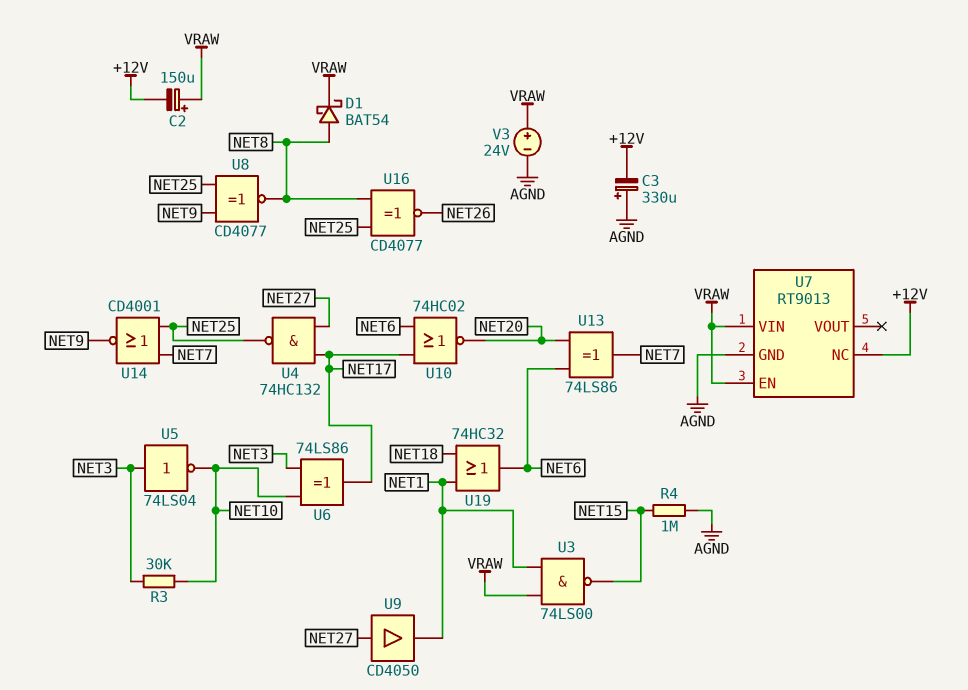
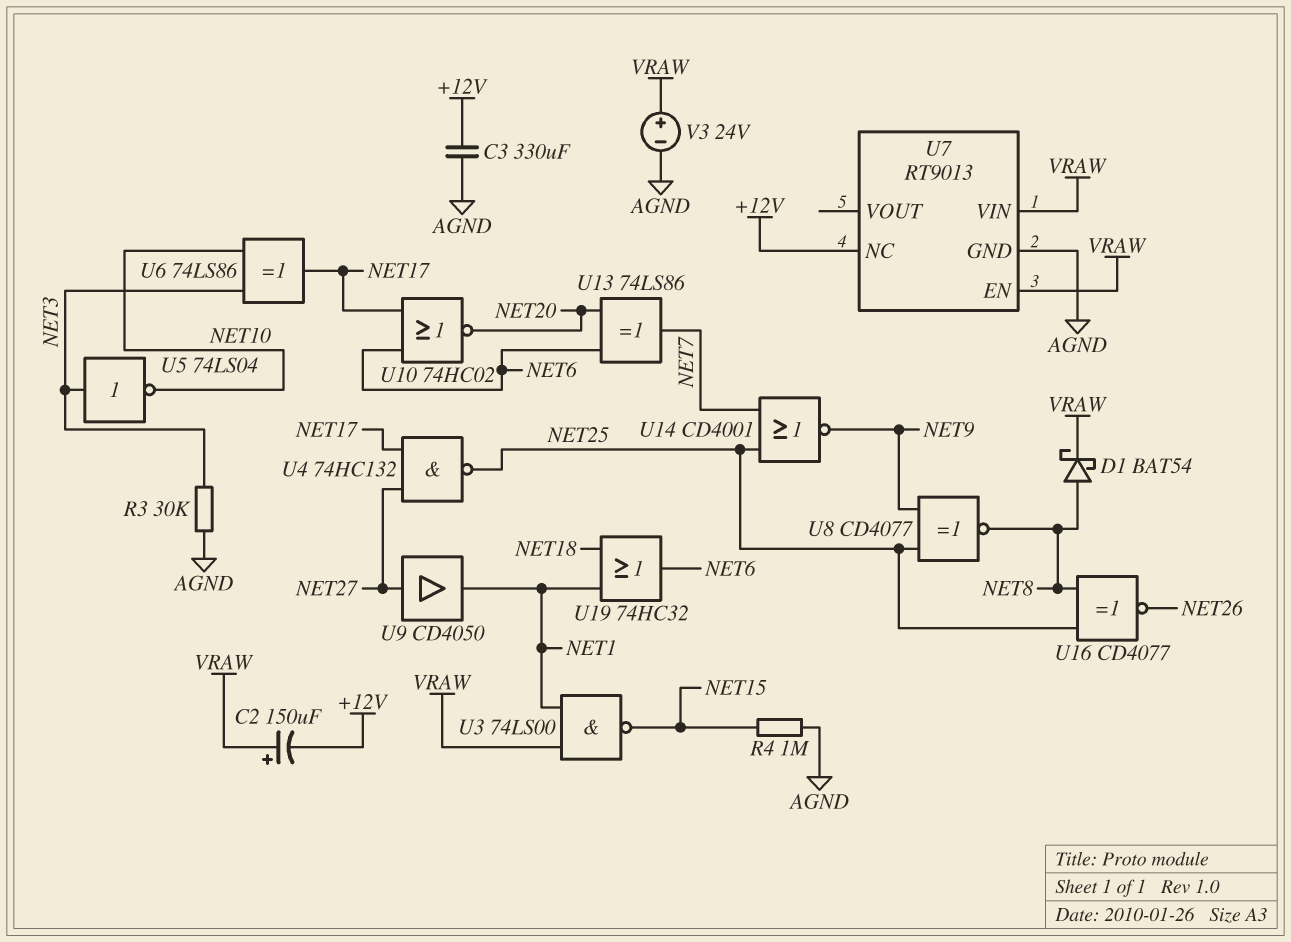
C3: 330uF (plus AGND, minus +12V) -> 330uF (+12V, AGND)
R3: 30k (NET3, NET10) -> 30k (AGND, NET3)

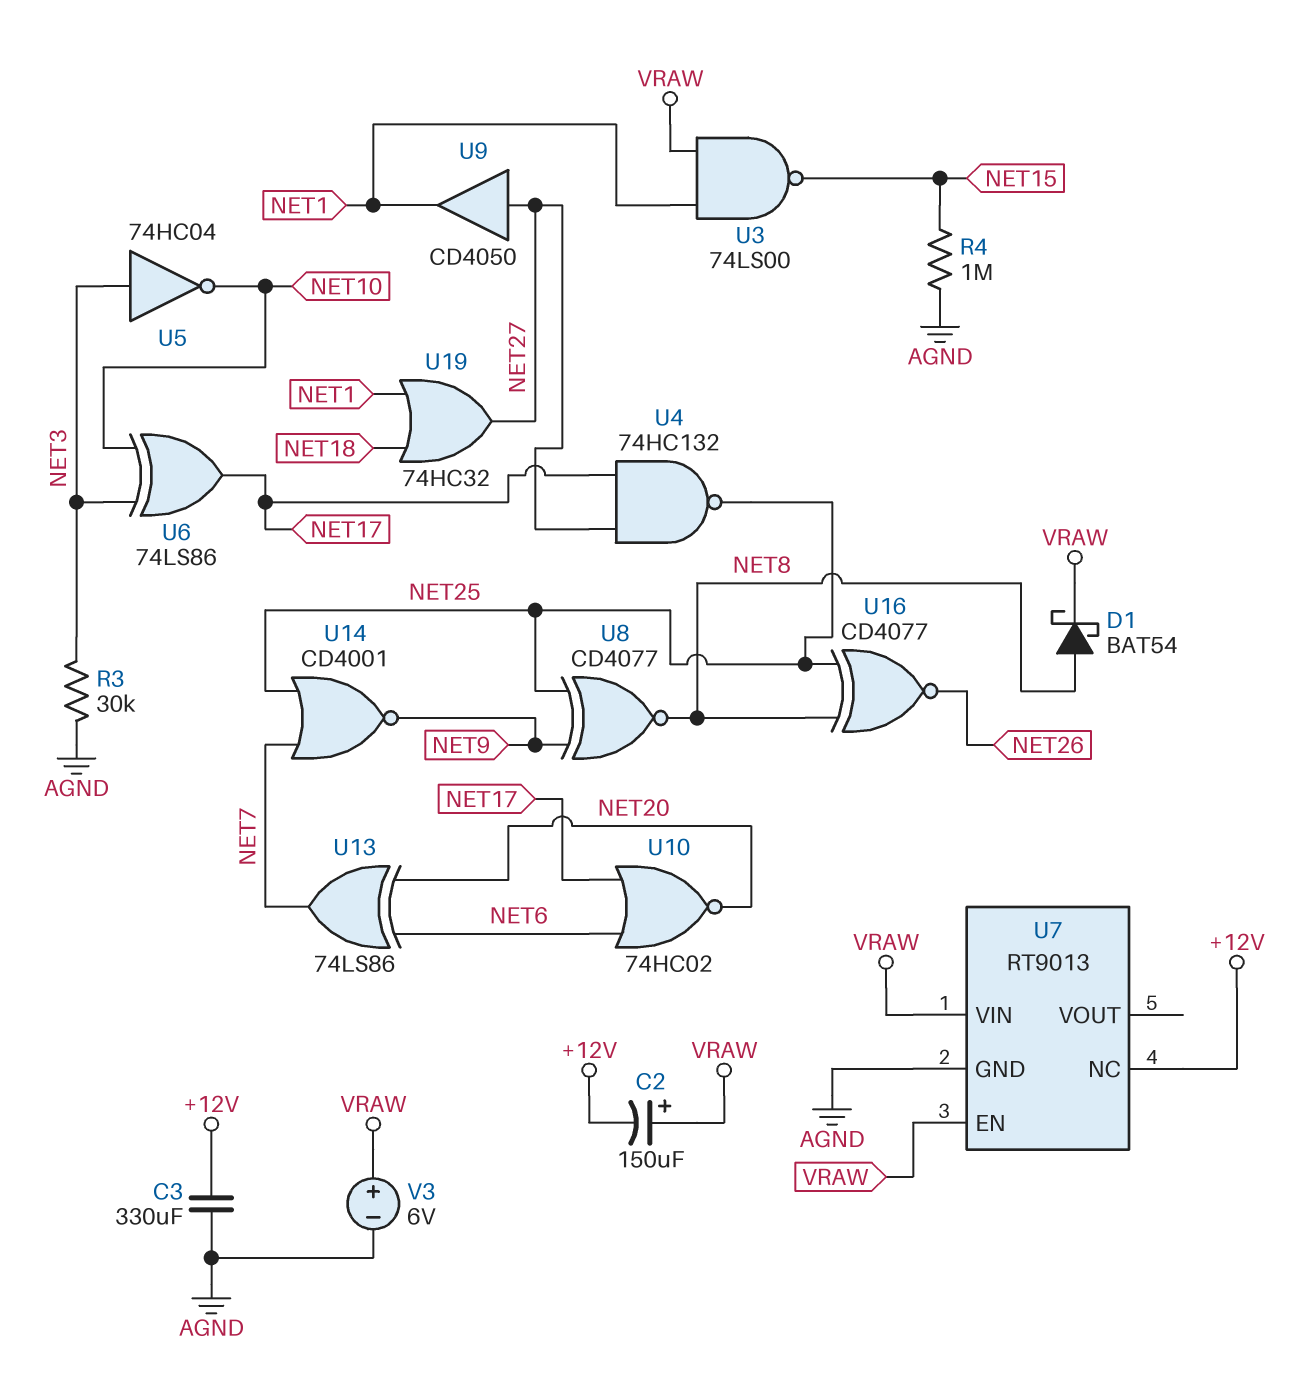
U5: NOT 74LS04 (in NET3, out NET10) -> NOT 74HC04 (in NET3, out NET10)
U19: OR 74HC32 (in NET1, in NET18, out NET6) -> OR 74HC32 (in NET1, in NET18, out NET27)
V3: 24V (plus VRAW, minus AGND) -> 6V (plus VRAW, minus AGND)

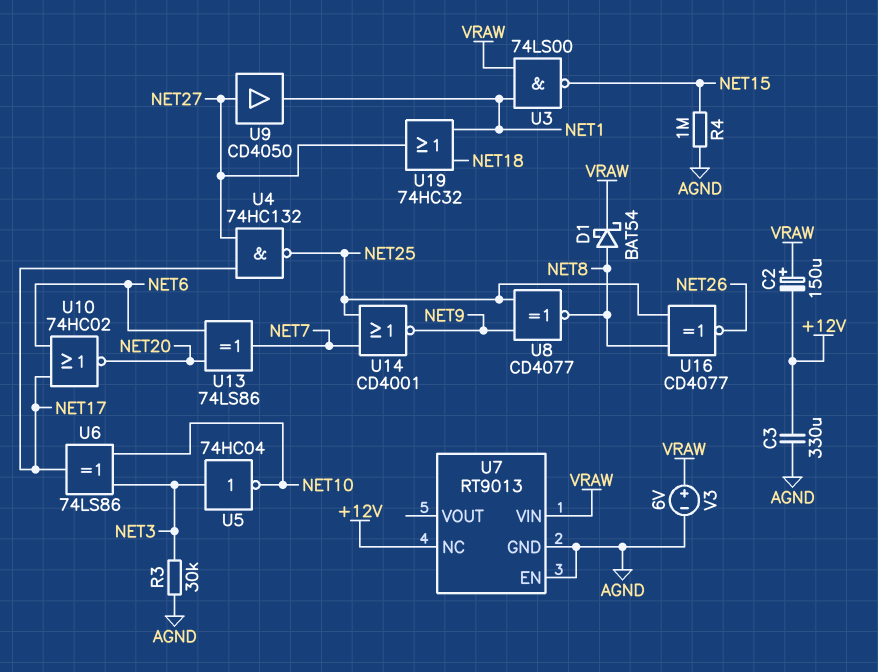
U7 pin EN: VRAW -> AGND

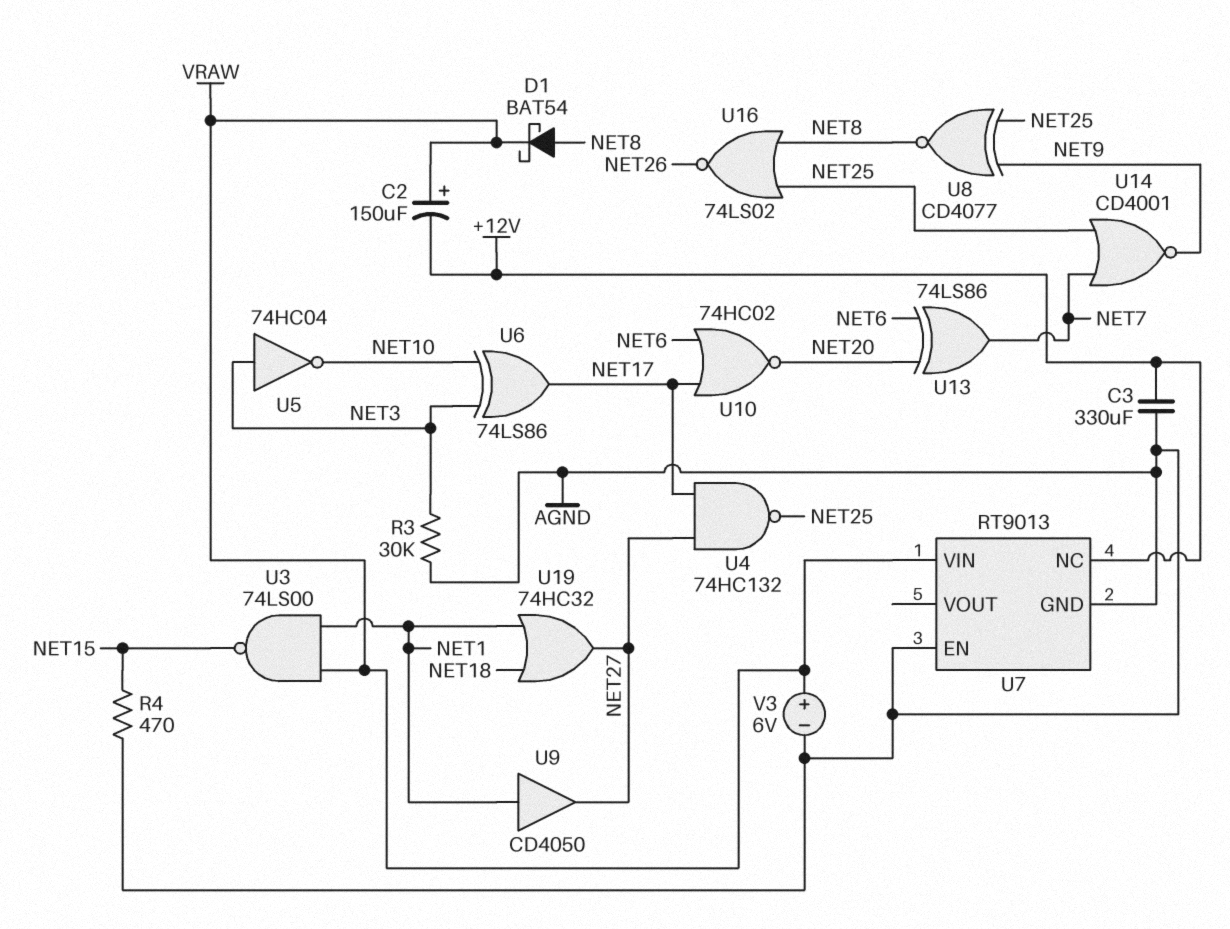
R4: 1M (AGND, NET15) -> 470 (AGND, NET15)
U9: buffer CD4050 (in NET27, out NET1) -> buffer CD4050 (in NET1, out NET27)
U16: XNOR CD4077 (in NET8, in NET25, out NET26) -> NOR 74LS02 (in NET8, in NET25, out NET26)

